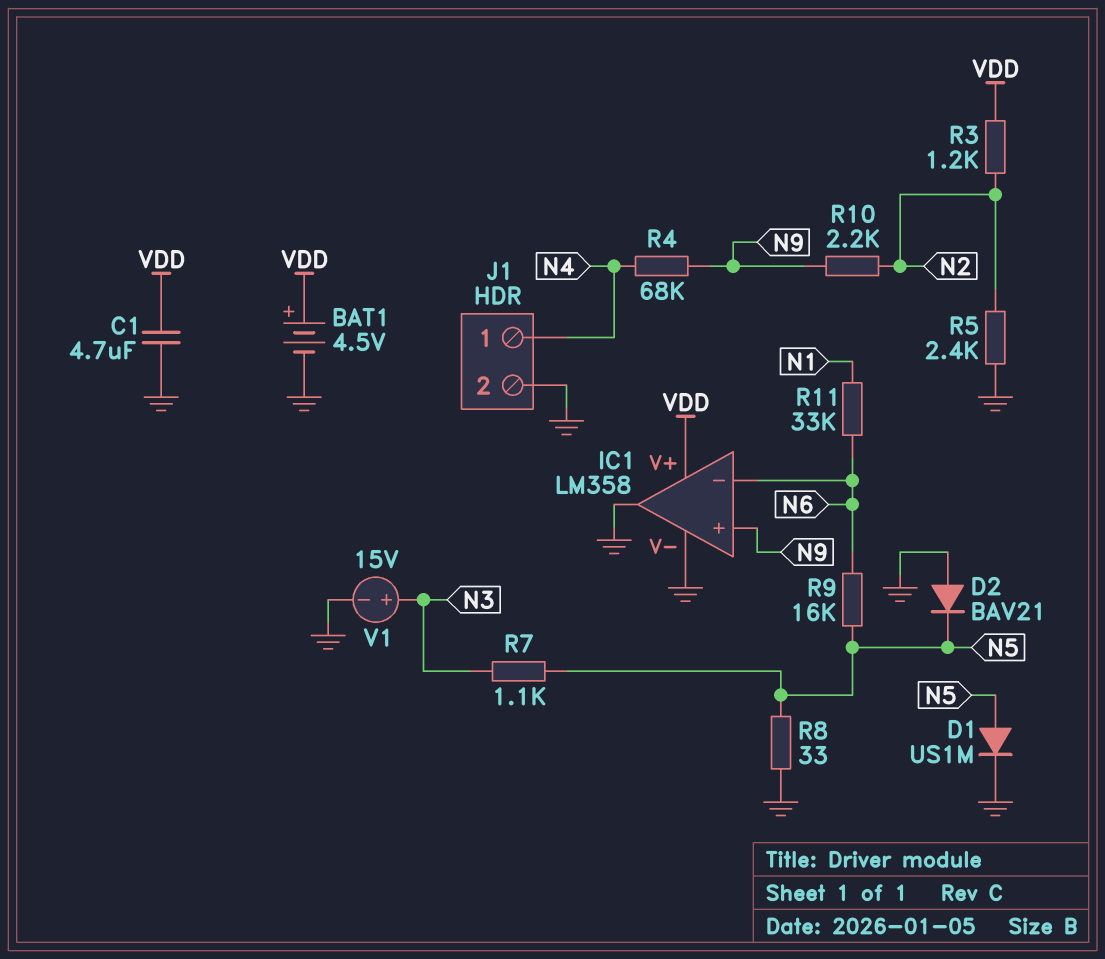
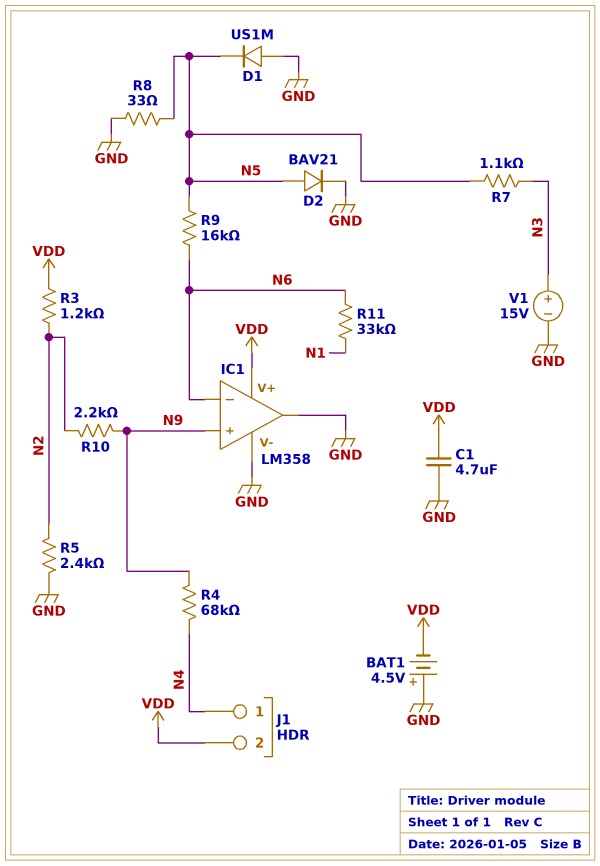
BAT1: 4.5V (plus VDD, minus GND) -> 4.5V (plus GND, minus VDD)
D1: diode US1M (A N5, K GND) -> diode US1M (A GND, K N5)
D2: diode BAV21 (A GND, K N5) -> diode BAV21 (A N5, K GND)
J1 pin 2: GND -> VDD

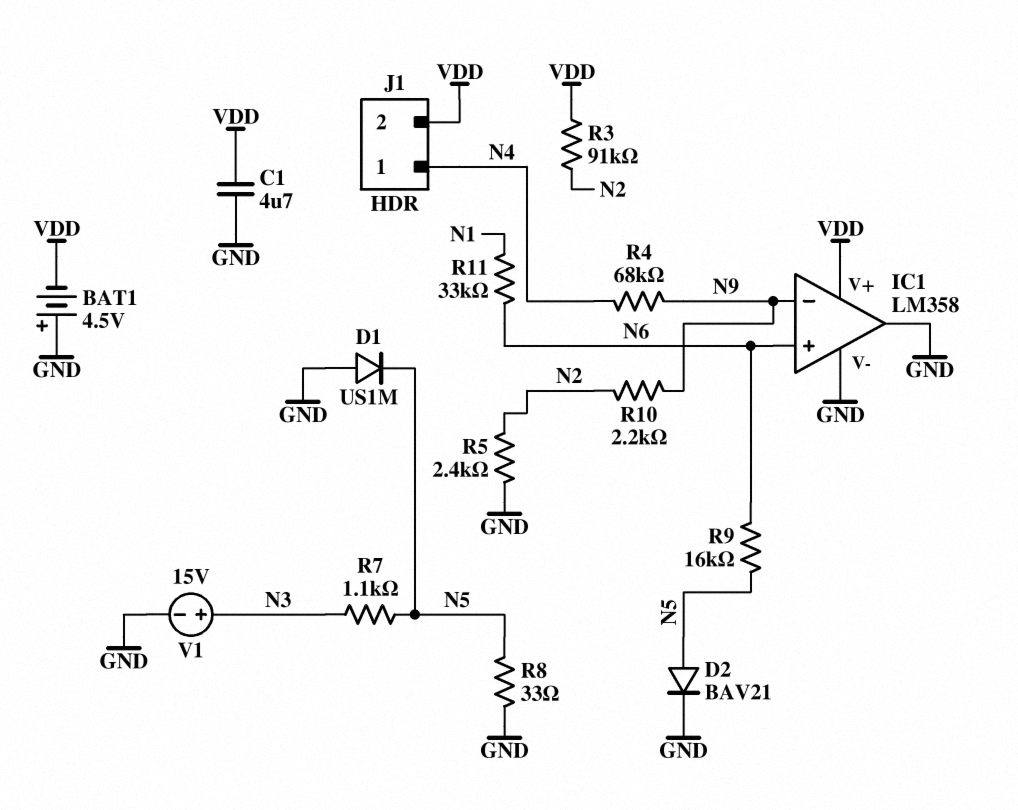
IC1 pin in+: N9 -> N6
IC1 pin in-: N6 -> N9
R3: 1.2k (N2, VDD) -> 91k (N2, VDD)

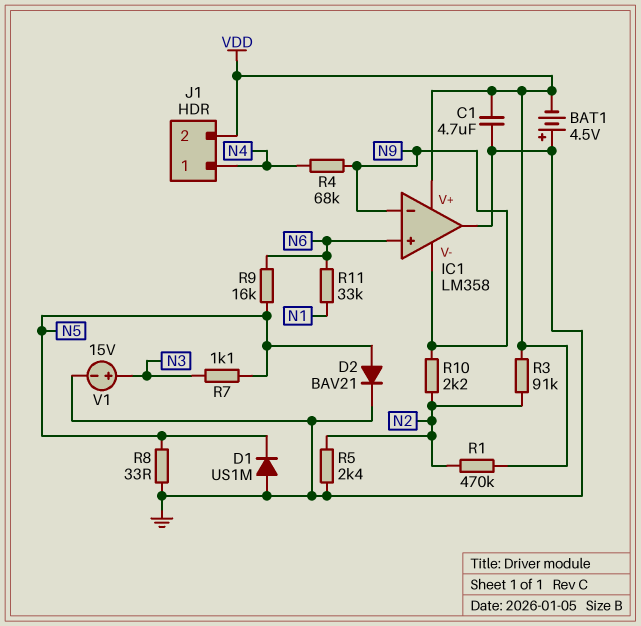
IC1 pin V-: GND -> N9
R1: none -> 470k (N2, VDD)

